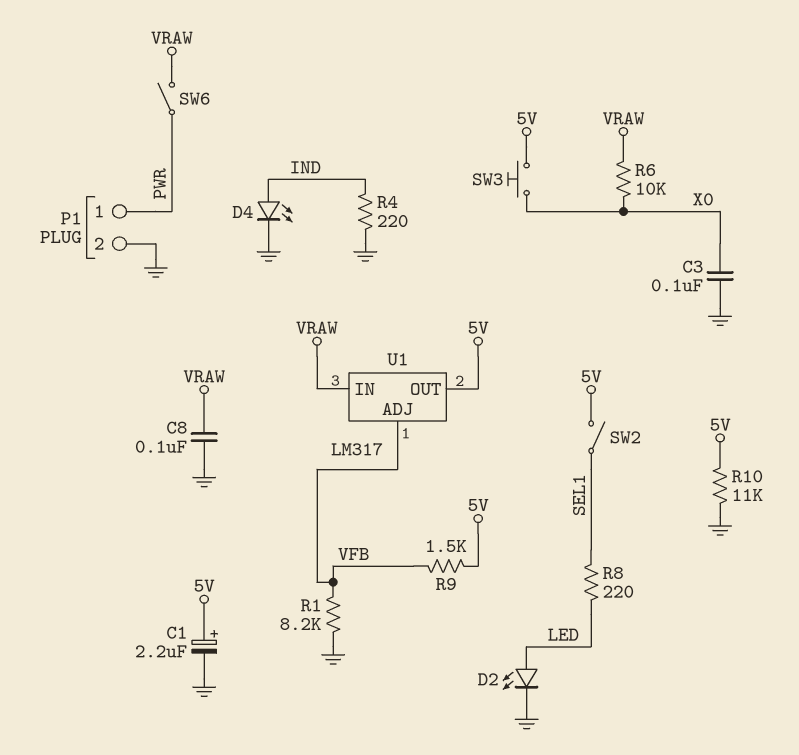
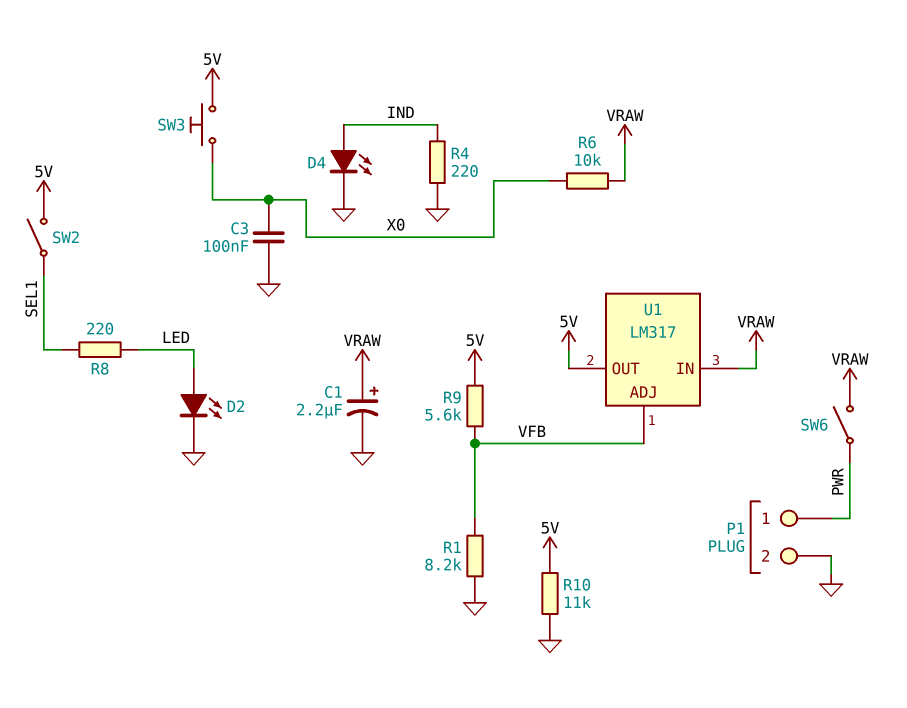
C1: 2.2uF (plus 5V, minus GND) -> 2.2uF (plus VRAW, minus GND)
C8: 100nF (GND, VRAW) -> none
R9: 1.5k (5V, VFB) -> 5.6k (5V, VFB)

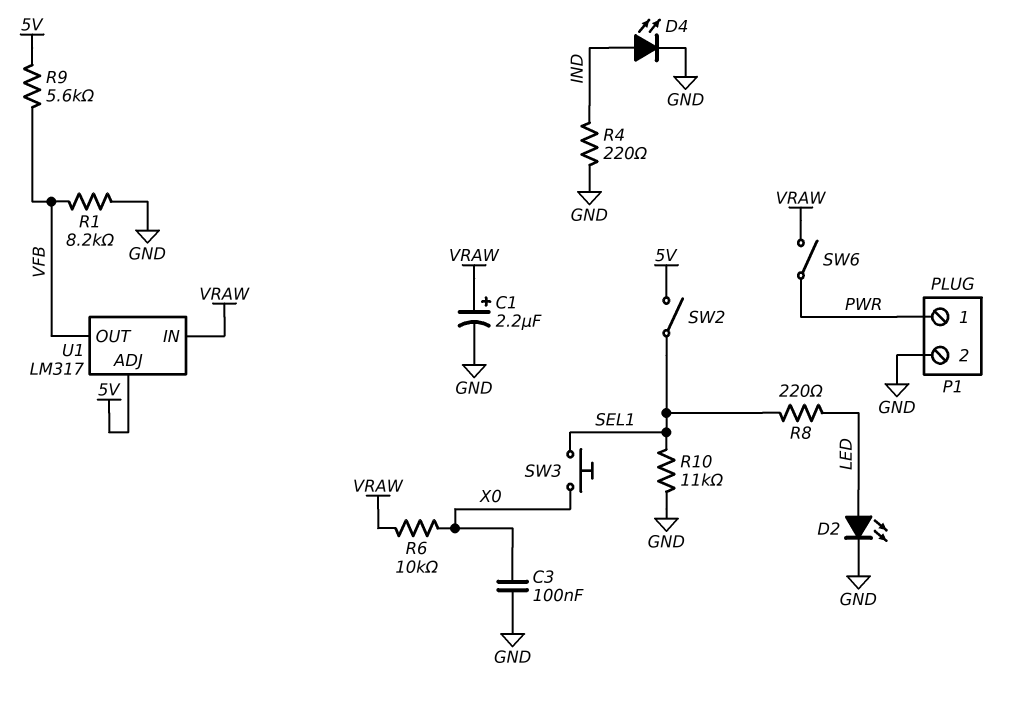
R10: 11k (5V, GND) -> 11k (GND, SEL1)
SW3: button (5V, X0) -> button (SEL1, X0)
U1 pin ADJ: VFB -> 5V
U1 pin OUT: 5V -> VFB

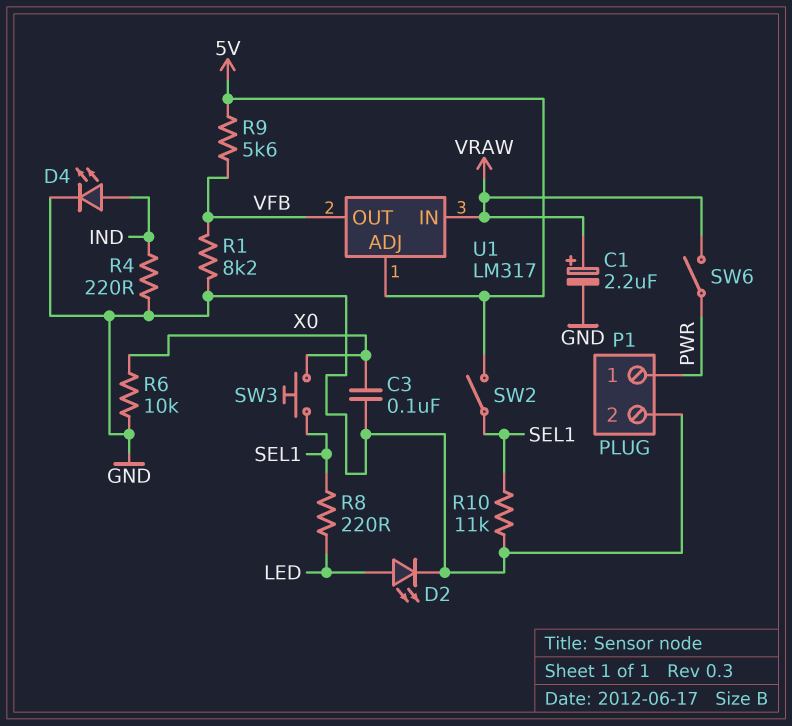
R6: 10k (VRAW, X0) -> 10k (GND, X0)

